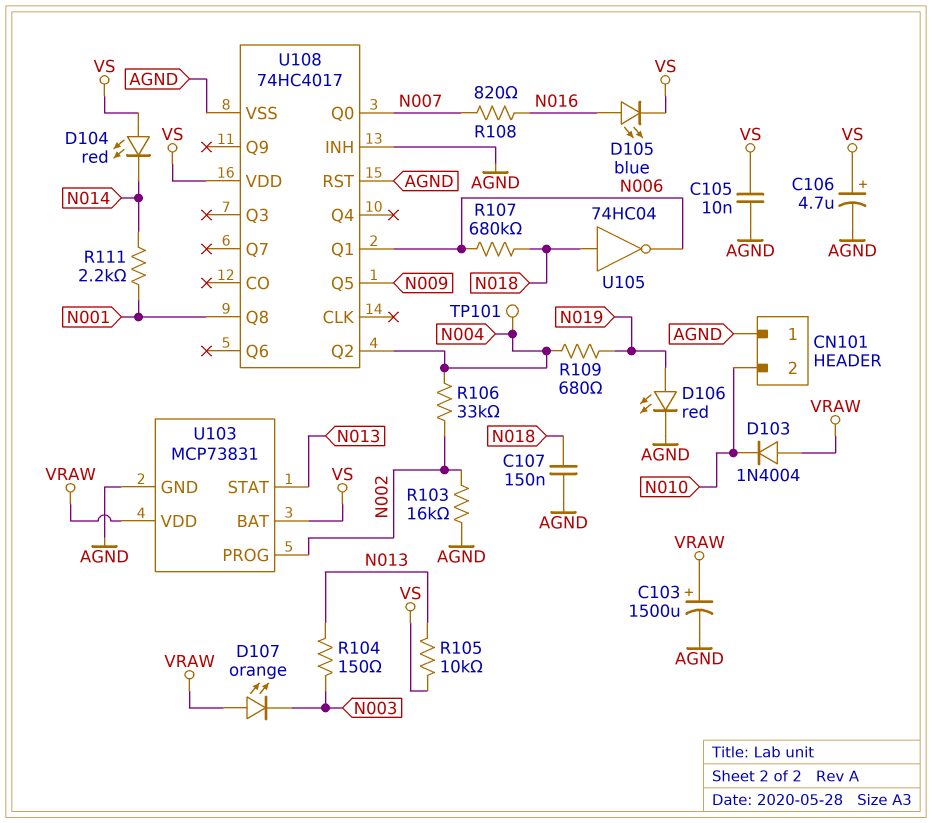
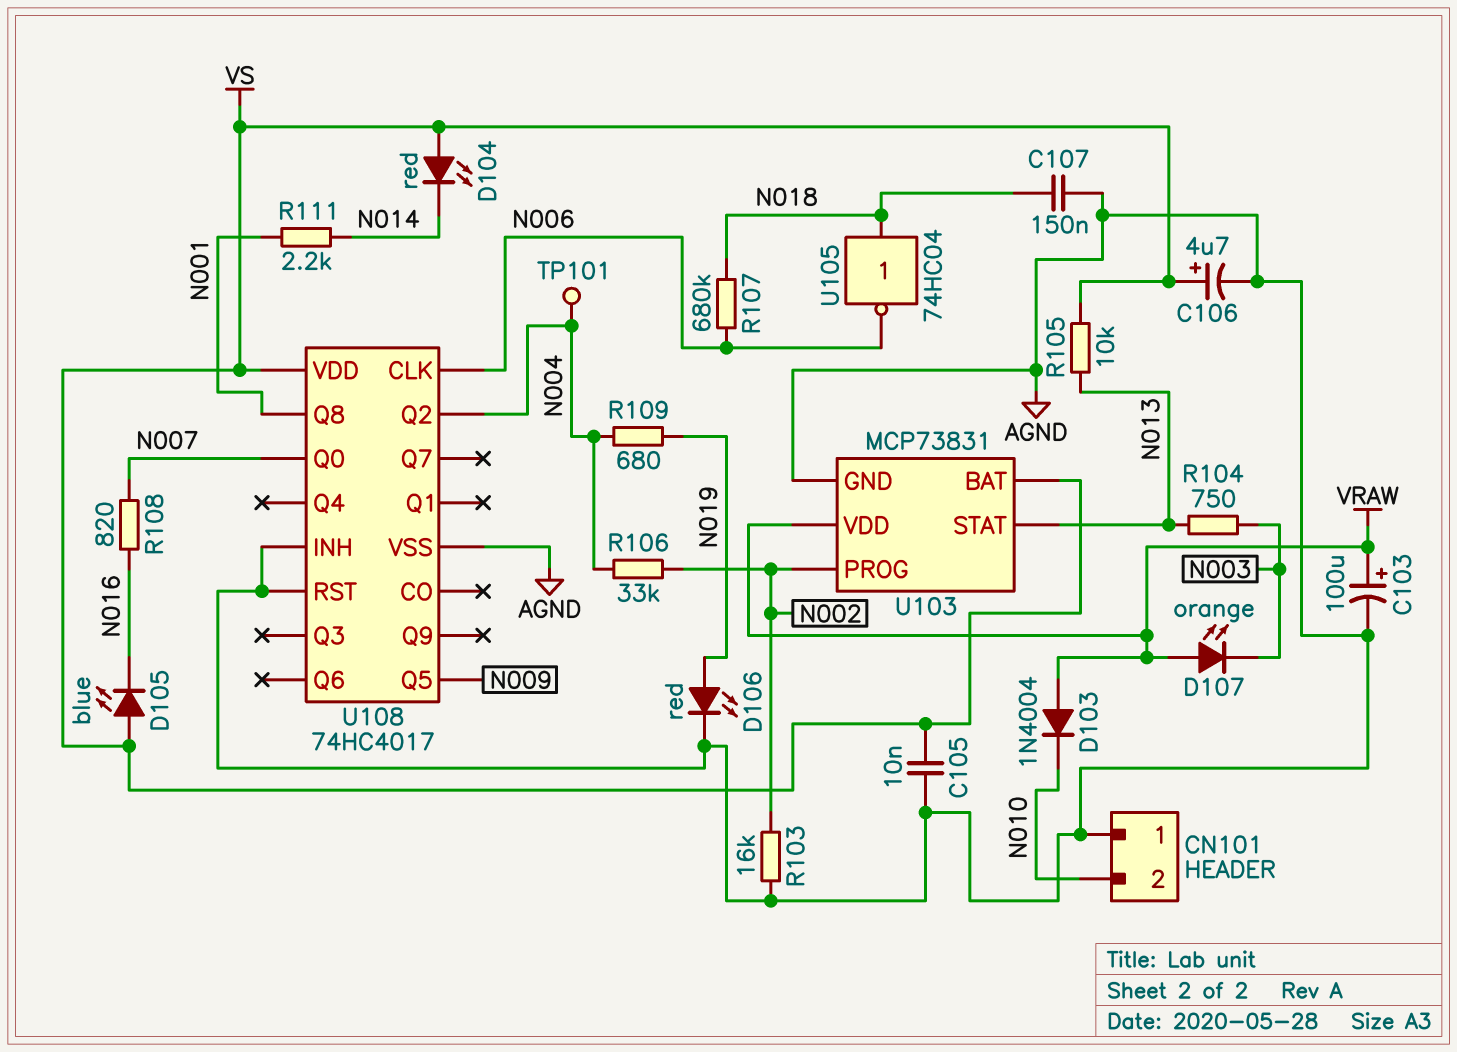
C103: 1500uF (plus VRAW, minus AGND) -> 100uF (plus VRAW, minus AGND)
D105: LED blue (A N016, K VS) -> LED blue (A VS, K N016)
R104: 150 (N003, N013) -> 750 (N003, N013)
U108 pin CLK: none -> N006
U108 pin Q1: N006 -> none

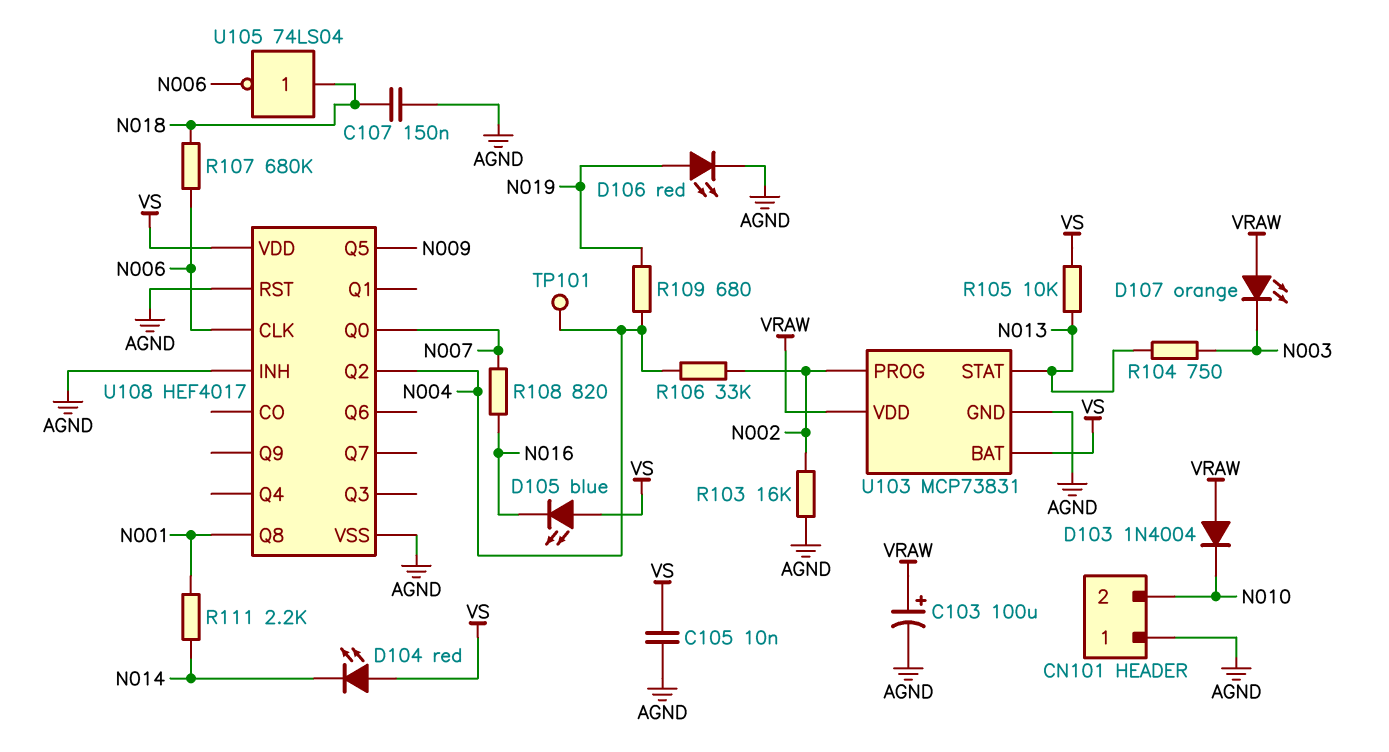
C106: 4.7uF (plus VS, minus AGND) -> none
U105: NOT 74HC04 (in N018, out N006) -> NOT 74LS04 (in N018, out N006)
U108: 74HC4017 -> HEF4017

